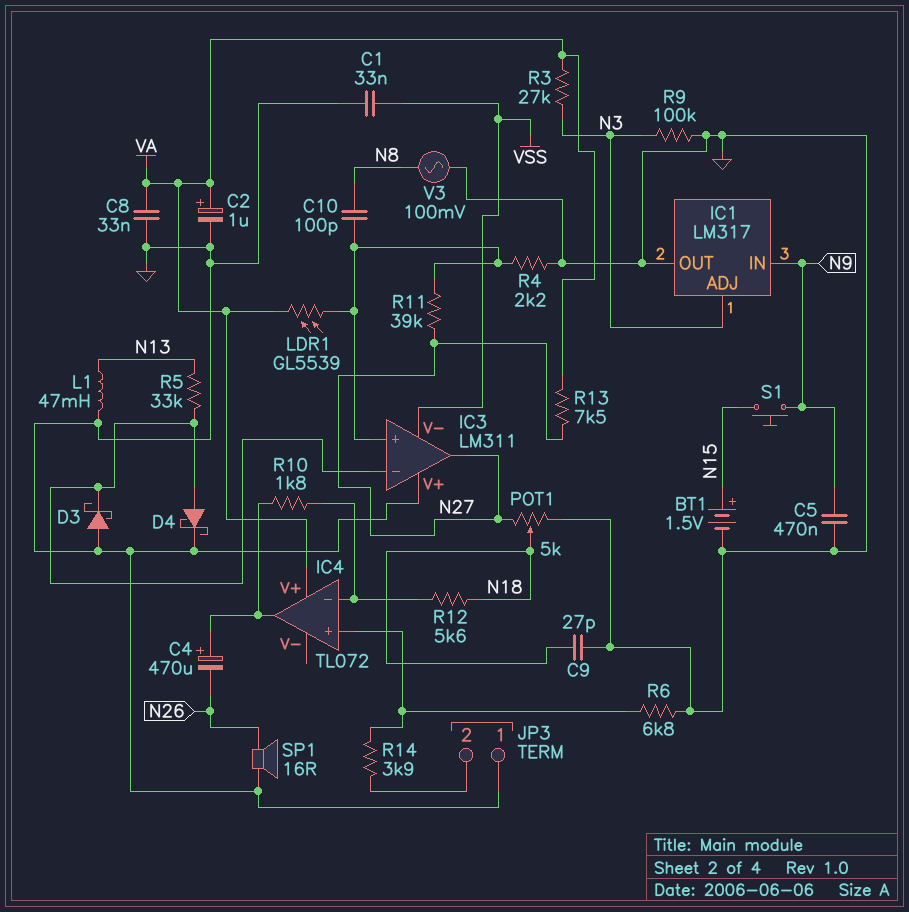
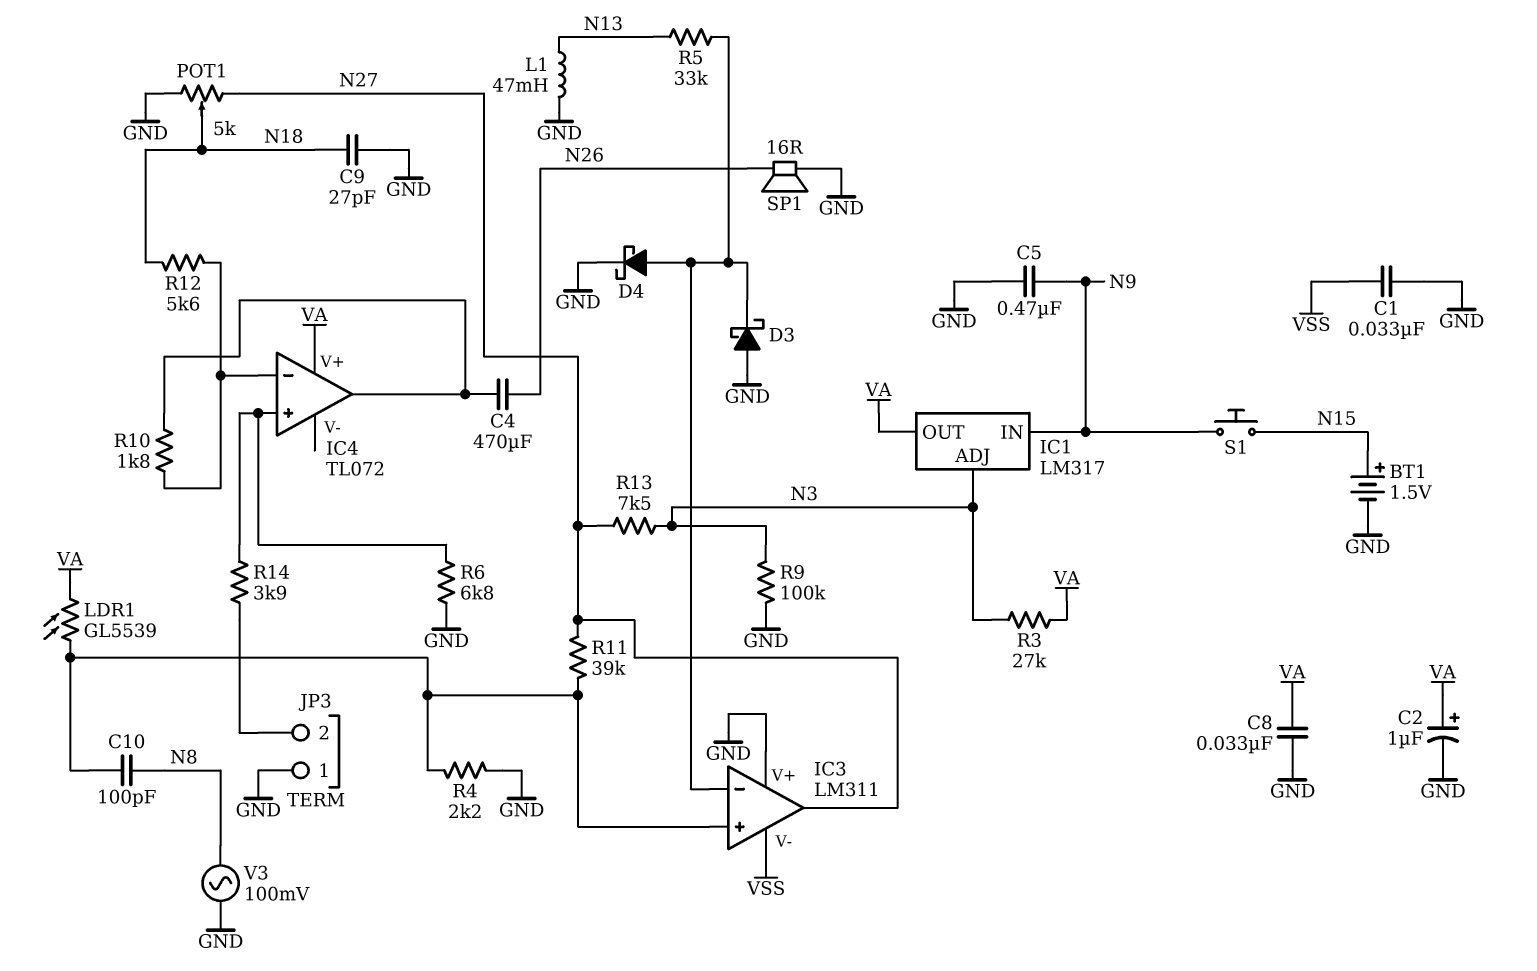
C4: 470uF (plus IC4/out, minus N26) -> 470uF (IC4/out, N26)
IC1 pin OUT: GND -> VA
R13: 7.5k (N27, VA) -> 7.5k (N3, N27)

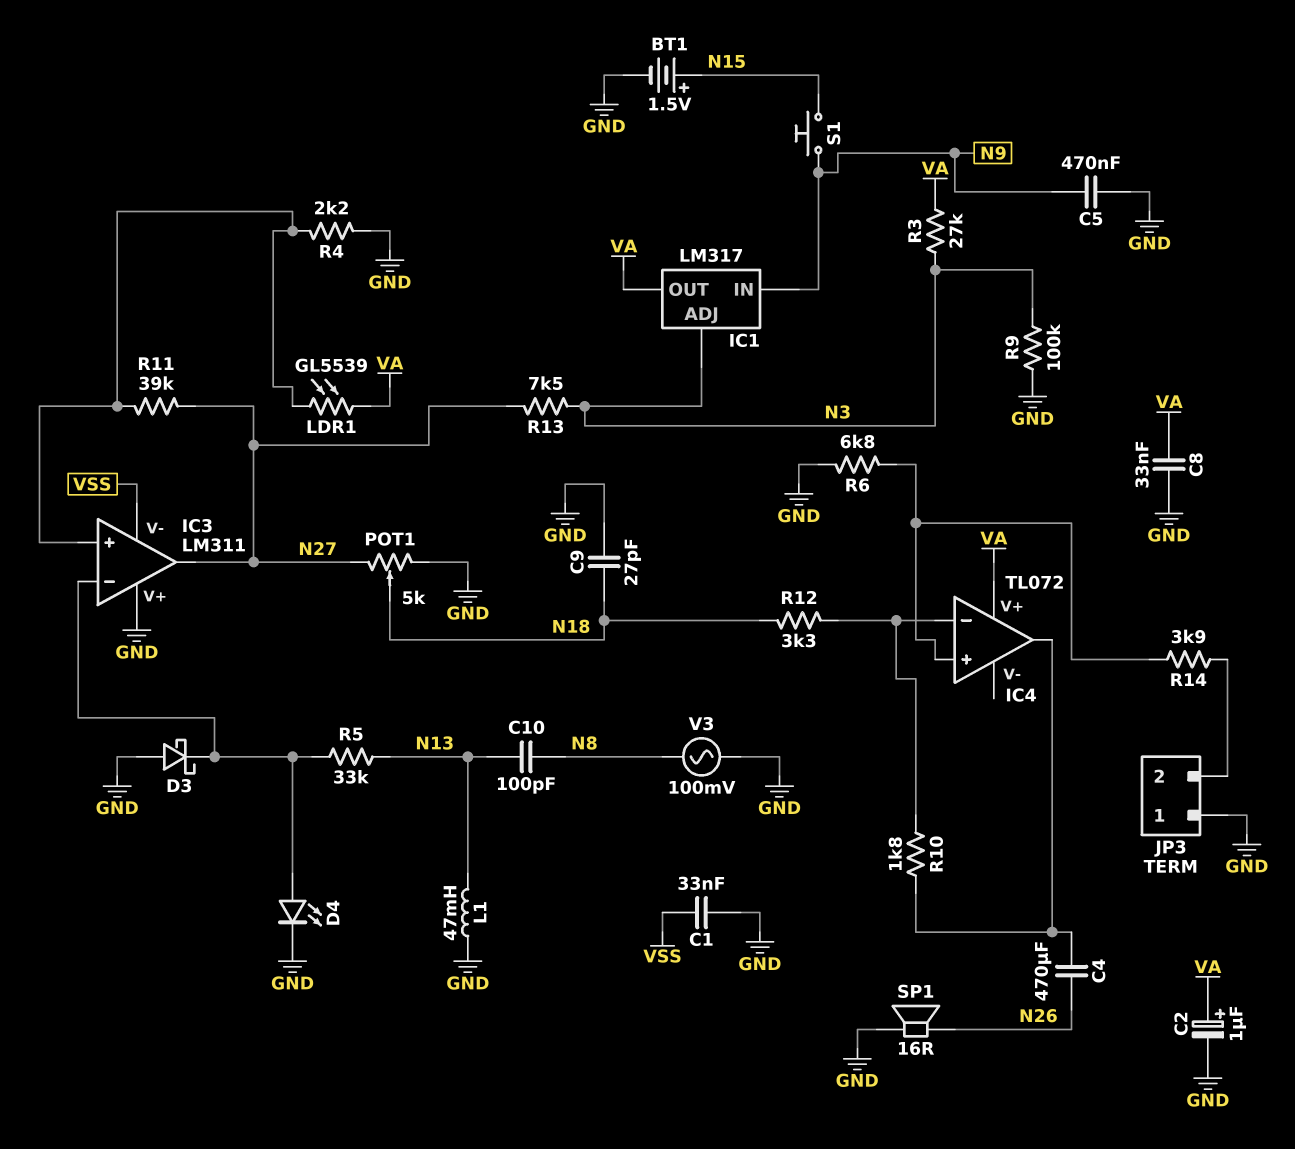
C10: 100pF (IC3/in+, N8) -> 100pF (N8, N13)
D4: schottky (A IC3/in-, K GND) -> LED (A IC3/in-, K GND)
R12: 5.6k (IC4/in-, N18) -> 3.3k (IC4/in-, N18)

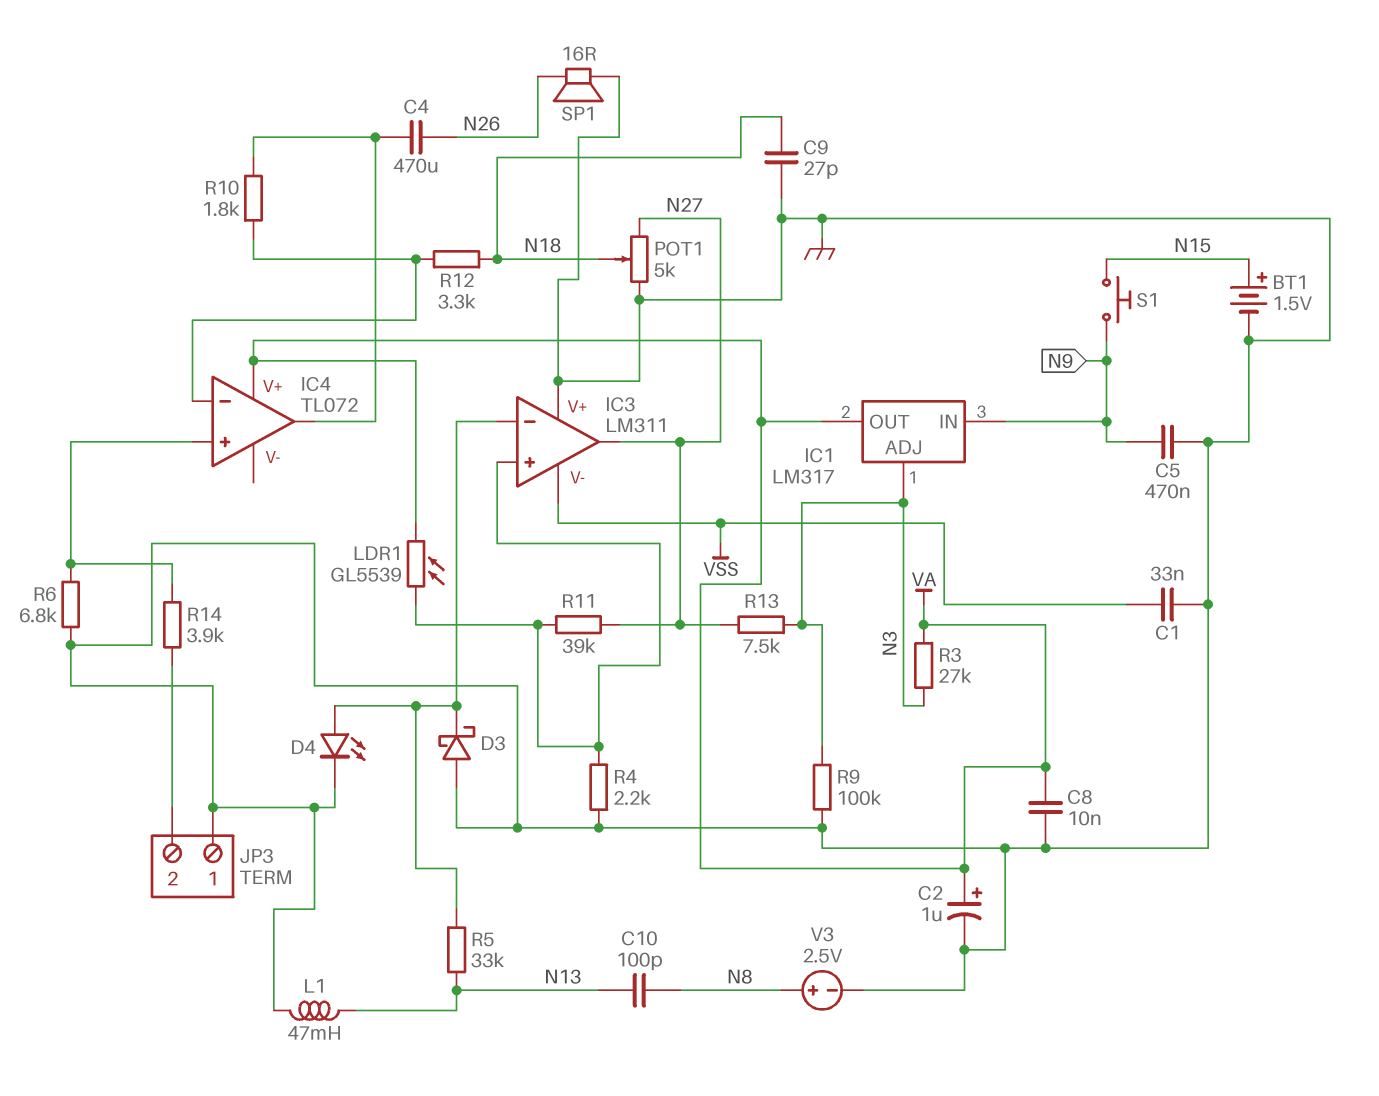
C8: 33nF (GND, VA) -> 10nF (GND, VA)
V3: AC 100mV (GND, N8) -> 2.5V (plus N8, minus GND)

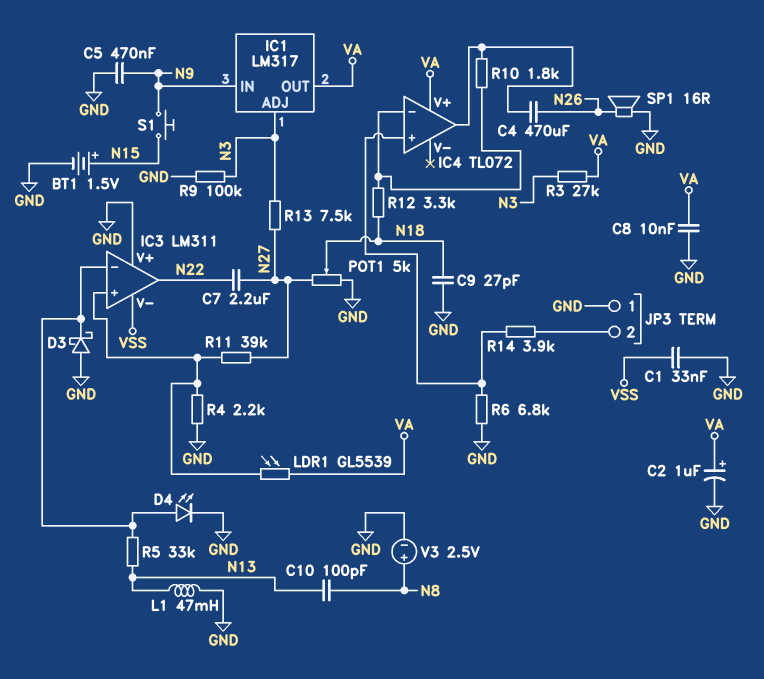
C7: none -> 2.2uF (N22, N27)
IC3 pin out: N27 -> N22

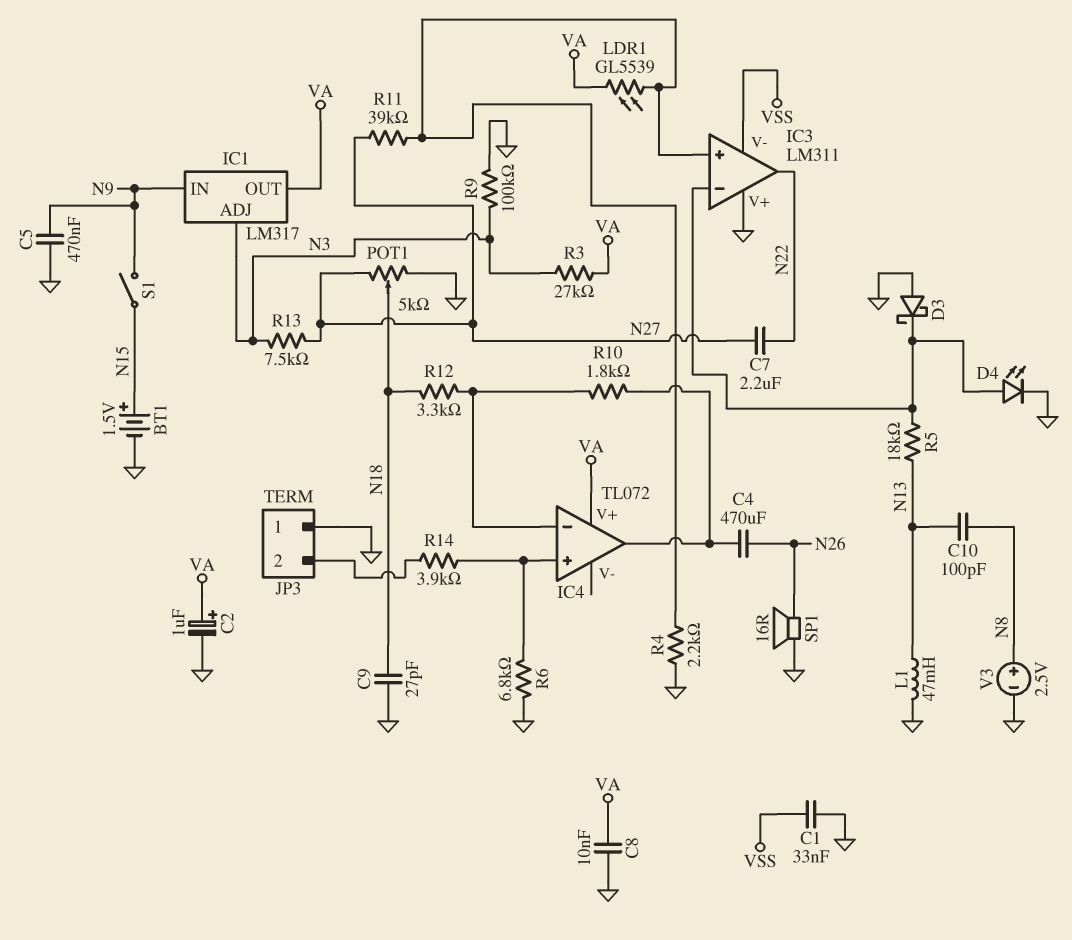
R5: 33k (IC3/in-, N13) -> 18k (IC3/in-, N13)
S1: button (N9, N15) -> switch (N9, N15)

